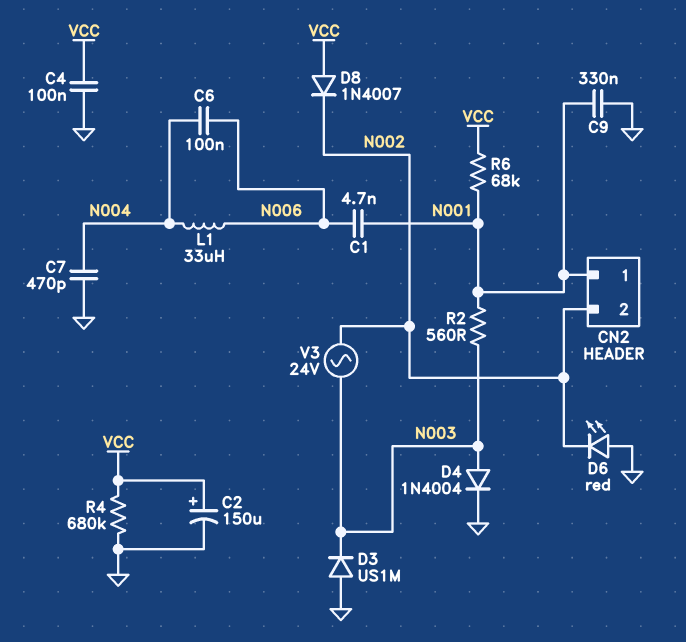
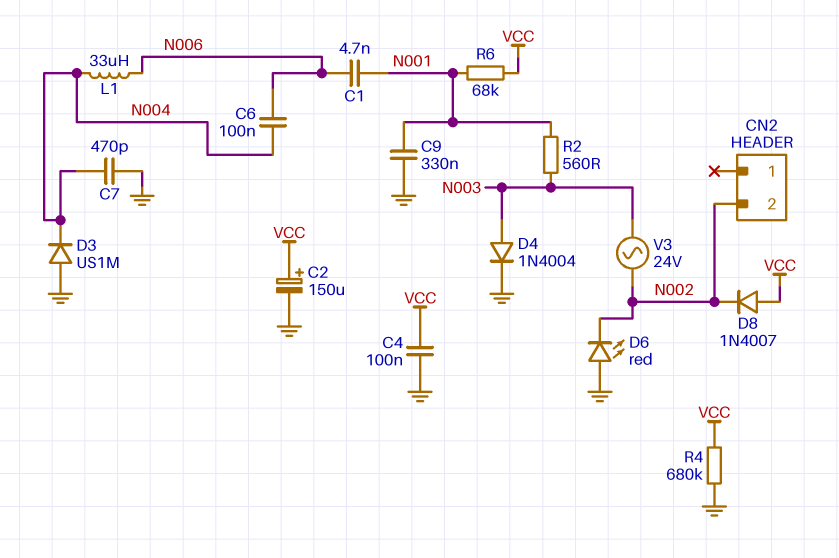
CN2 pin 1: N001 -> none
D3: diode US1M (A GND, K N003) -> diode US1M (A GND, K N004)

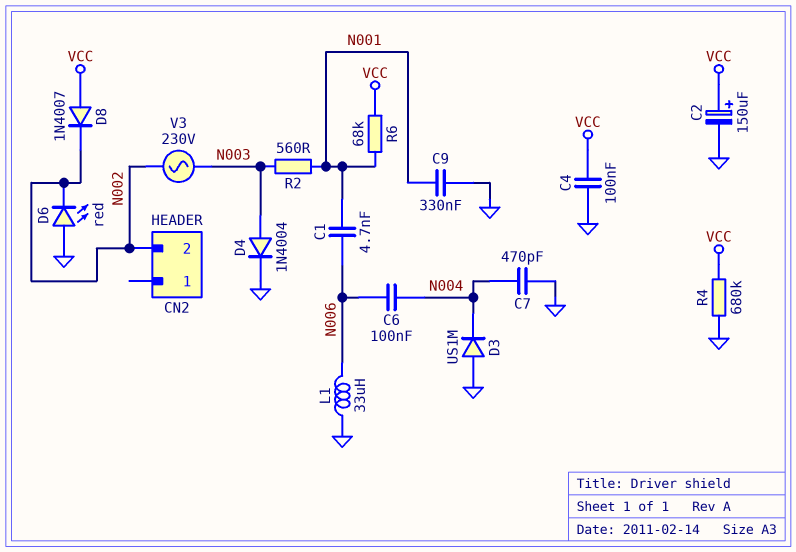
L1: 33uH (N004, N006) -> 33uH (GND, N006)
V3: AC 24V (N002, N003) -> AC 230V (N002, N003)

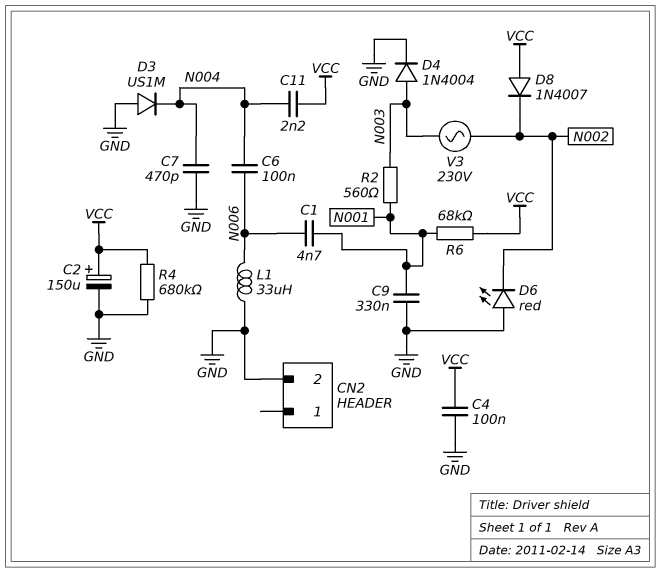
C11: none -> 2.2nF (N004, VCC)
CN2 pin 2: N002 -> GND

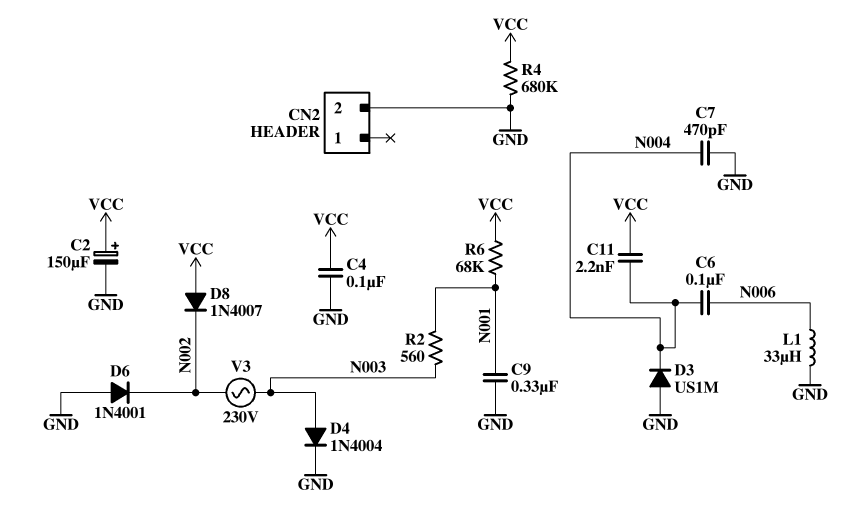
C1: 4.7nF (N001, N006) -> none
D6: LED red (A GND, K N002) -> diode 1N4001 (A GND, K N002)

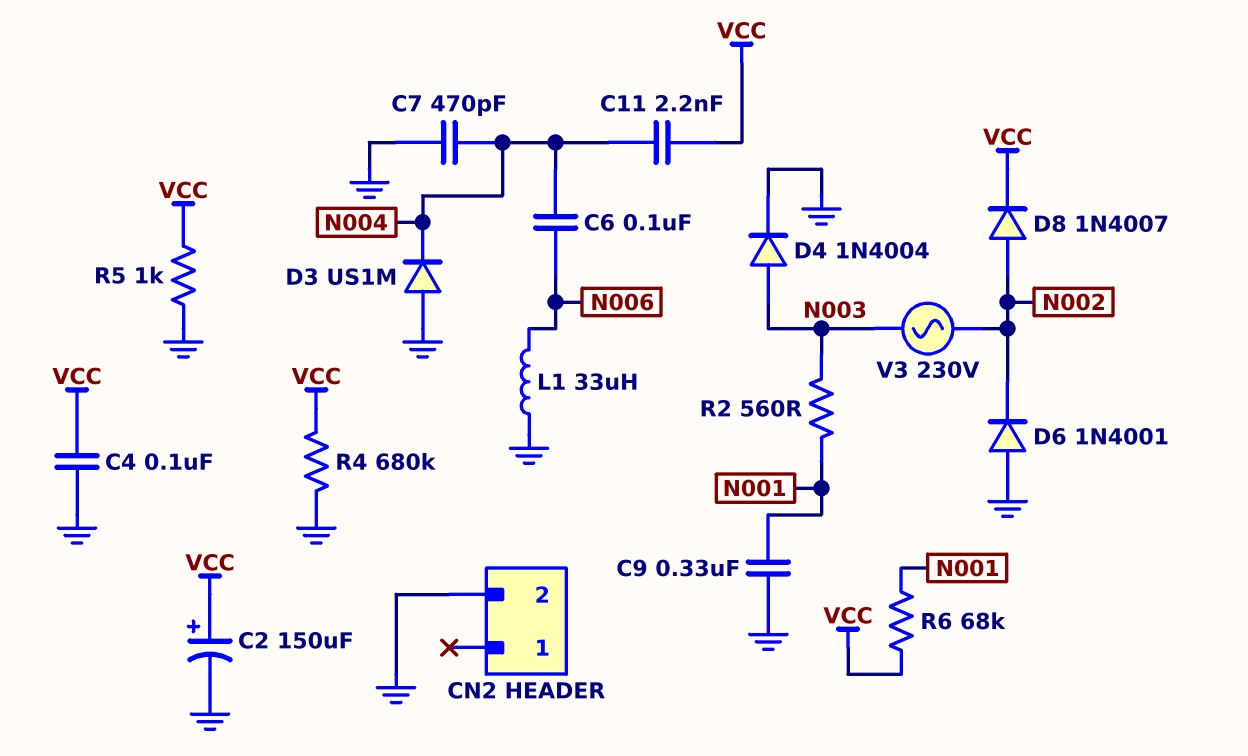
D8: diode 1N4007 (A VCC, K N002) -> diode 1N4007 (A N002, K VCC)
R5: none -> 1k (GND, VCC)

